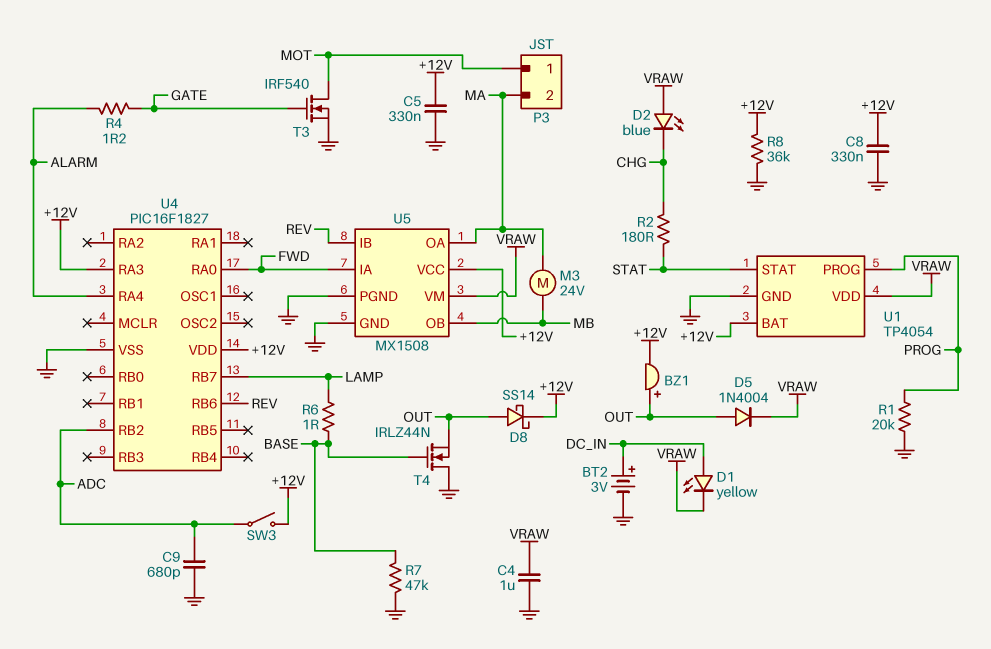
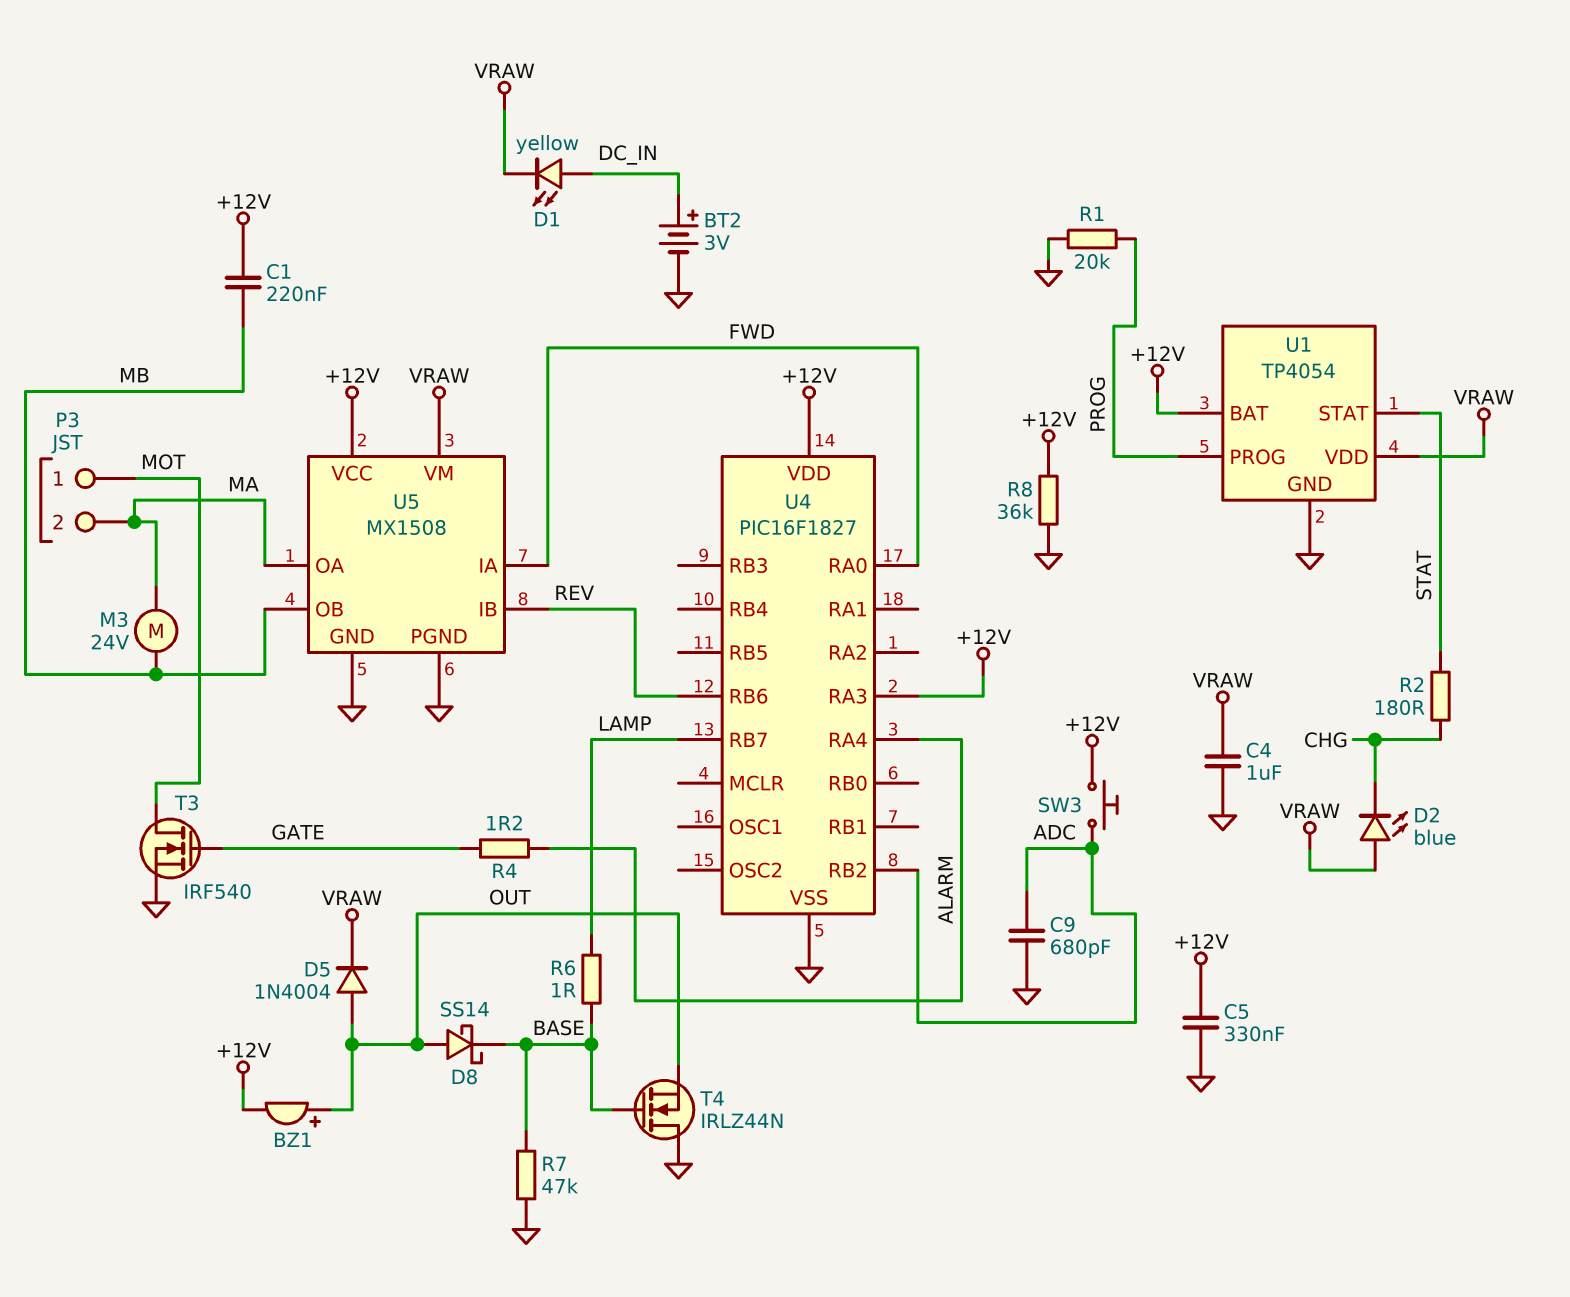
C1: none -> 220nF (+12V, MB)
C8: 330nF (+12V, GND) -> none
D8: schottky SS14 (A OUT, K +12V) -> schottky SS14 (A OUT, K BASE)
SW3: switch (+12V, ADC) -> button (+12V, ADC)

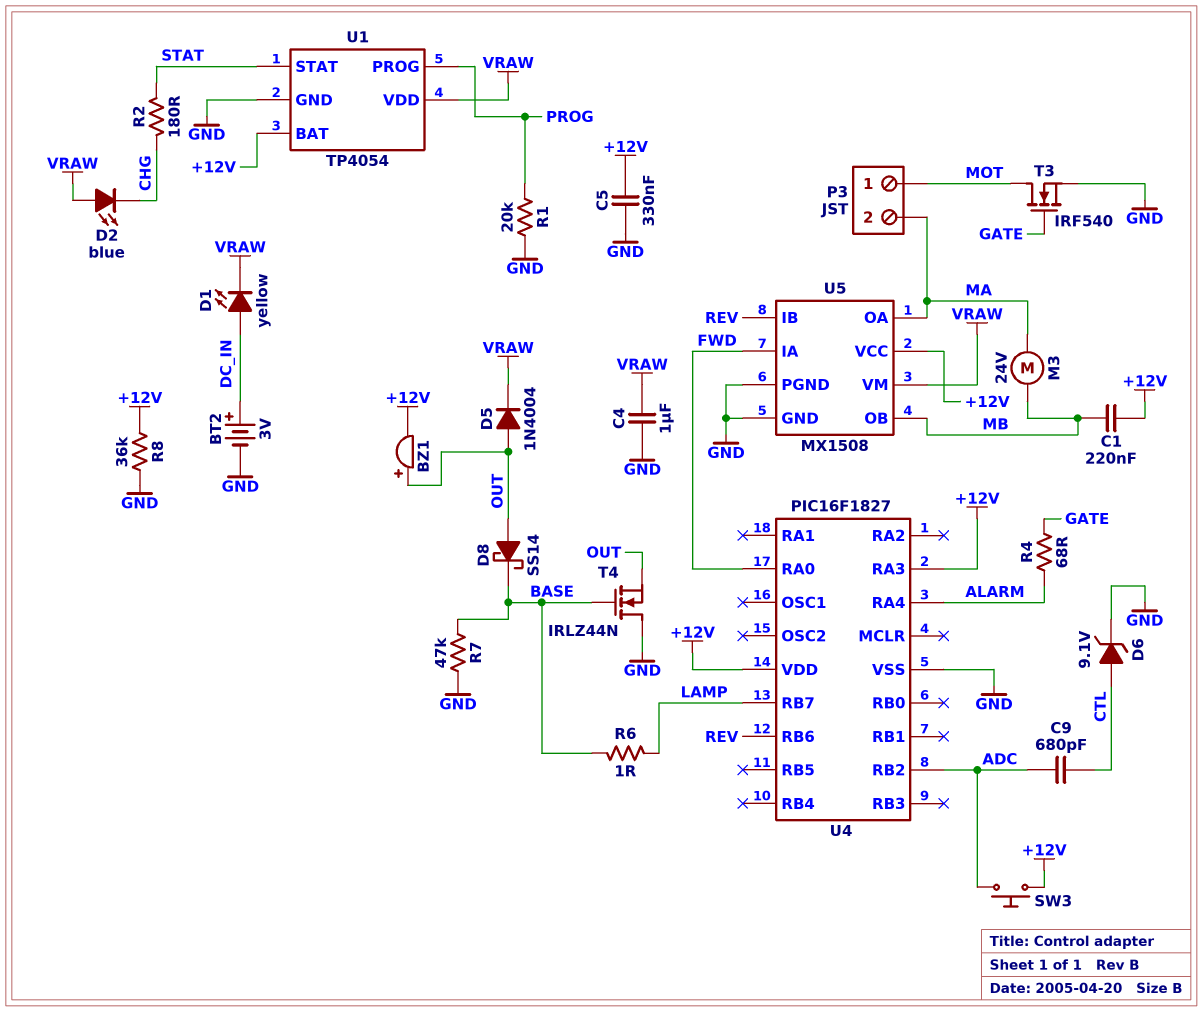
C9: 680pF (ADC, GND) -> 680pF (ADC, CTL)
D6: none -> zener 9.1V (A CTL, K GND)
R4: 1.2 (ALARM, GATE) -> 68 (ALARM, GATE)

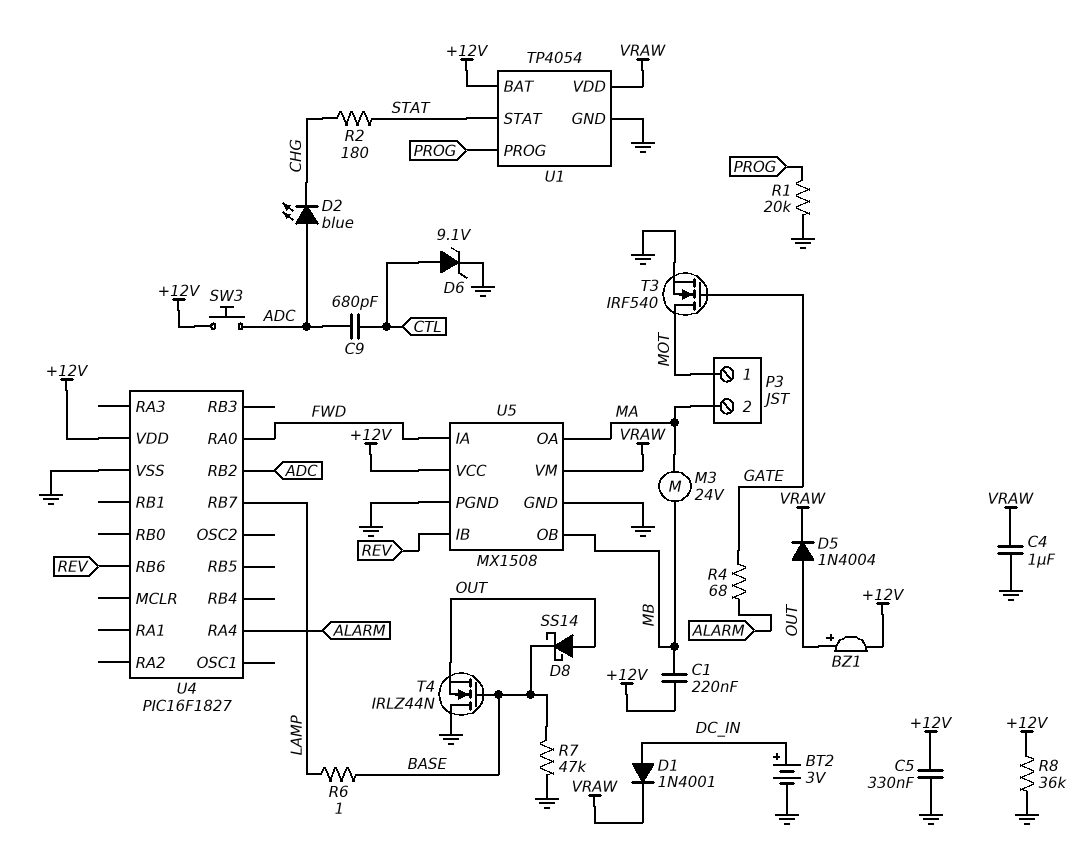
D1: LED yellow (A DC_IN, K VRAW) -> diode 1N4001 (A DC_IN, K VRAW)
D2: LED blue (A VRAW, K CHG) -> LED blue (A ADC, K CHG)
U4 pin RA3: +12V -> none

